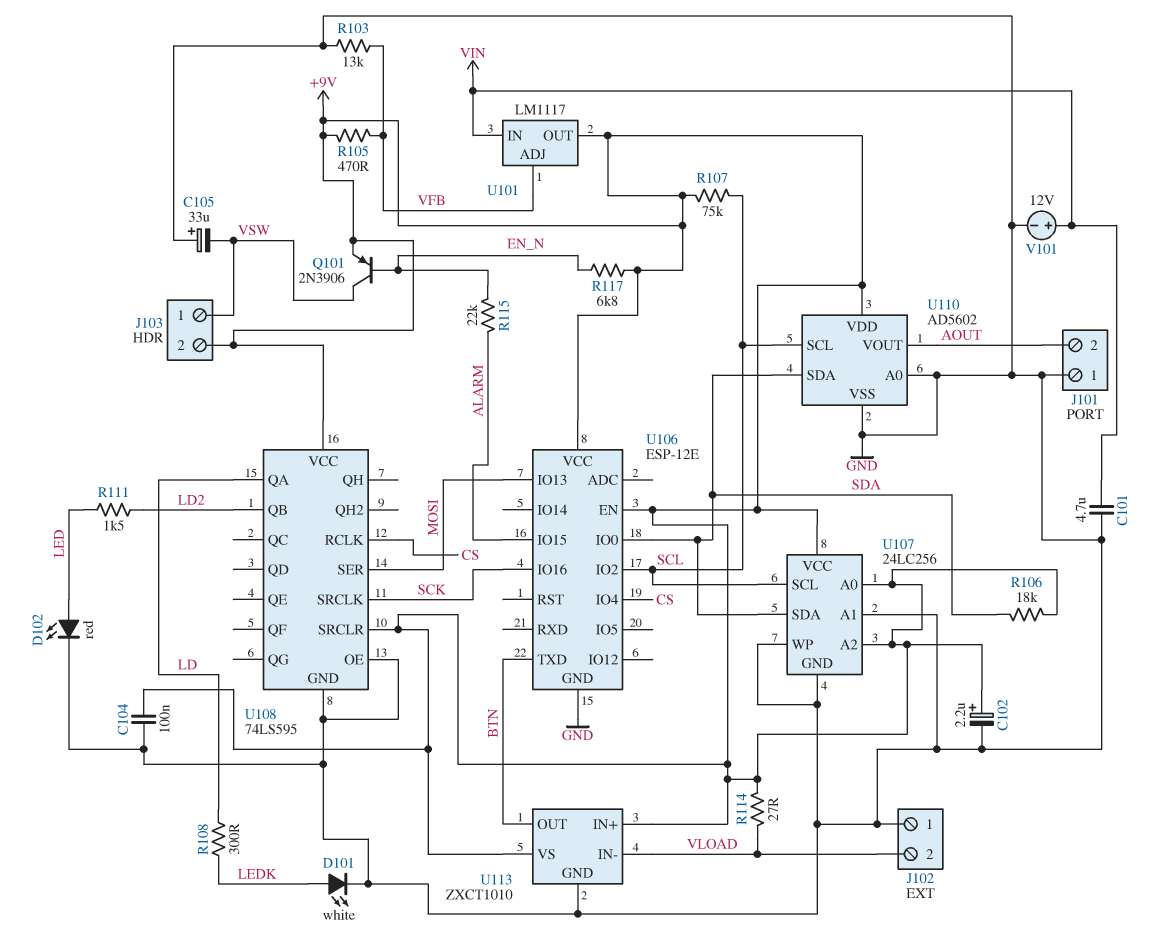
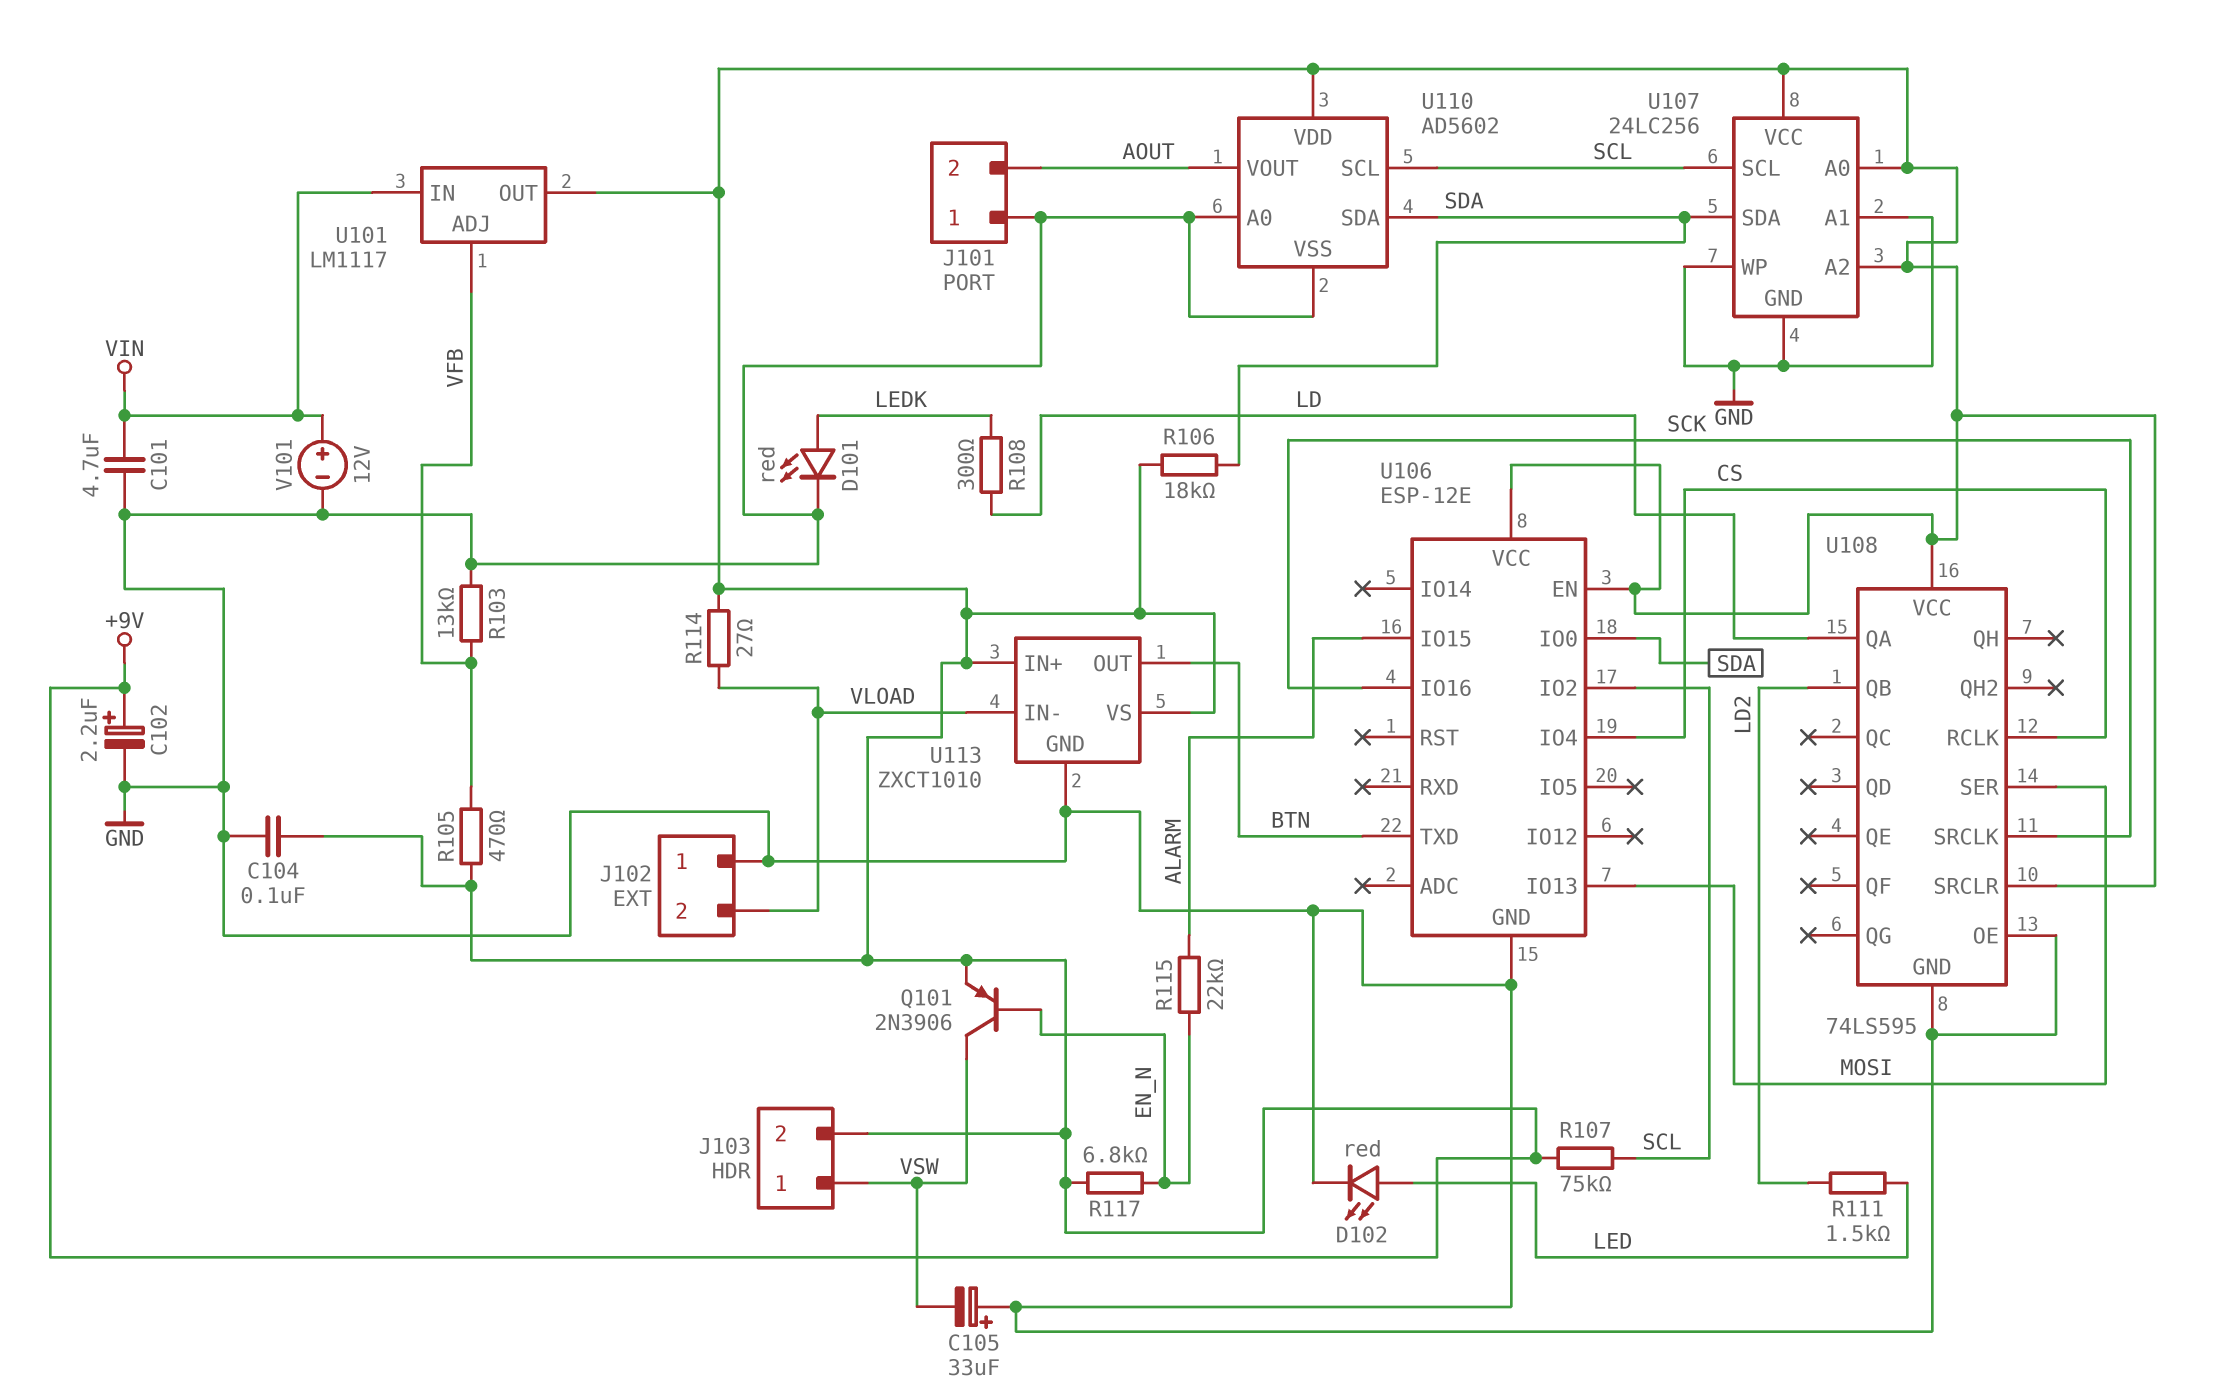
D101: LED white (A LEDK, K GND) -> LED red (A LEDK, K GND)

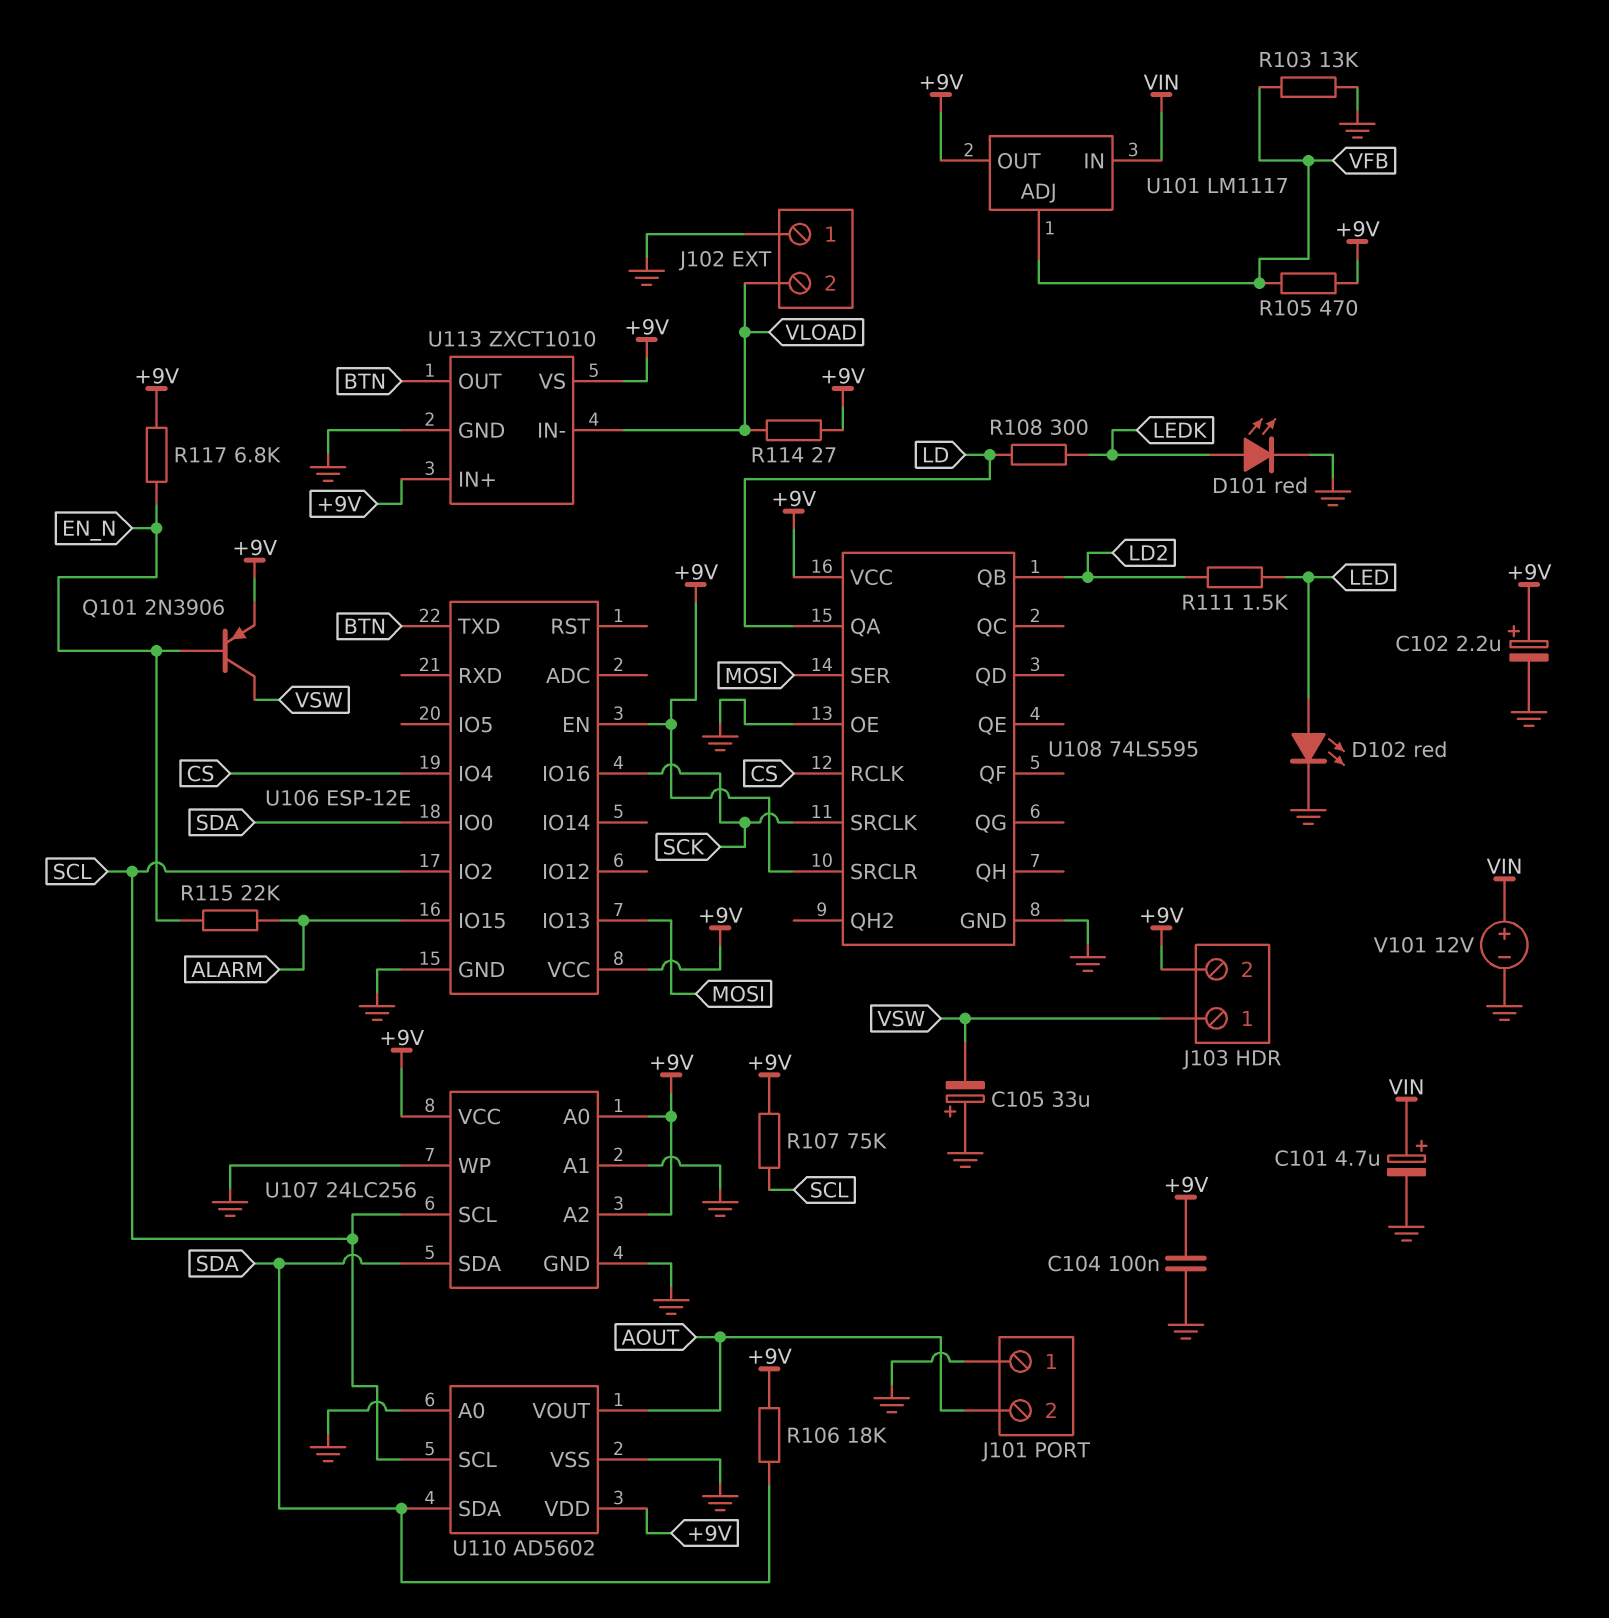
C101: 4.7uF (GND, VIN) -> 4.7uF (plus VIN, minus GND)

